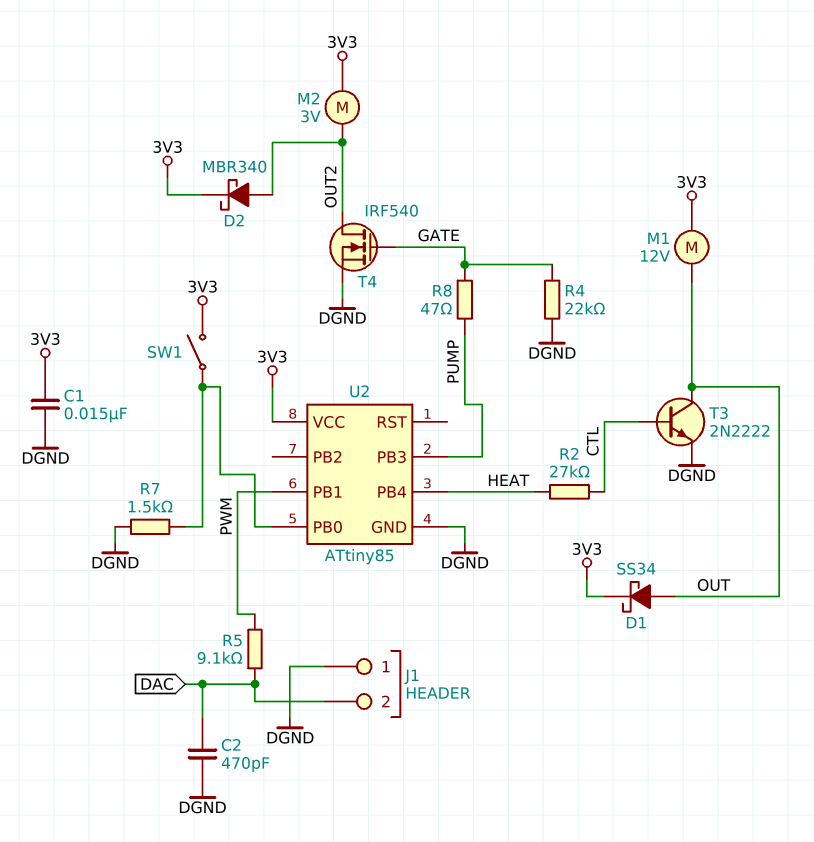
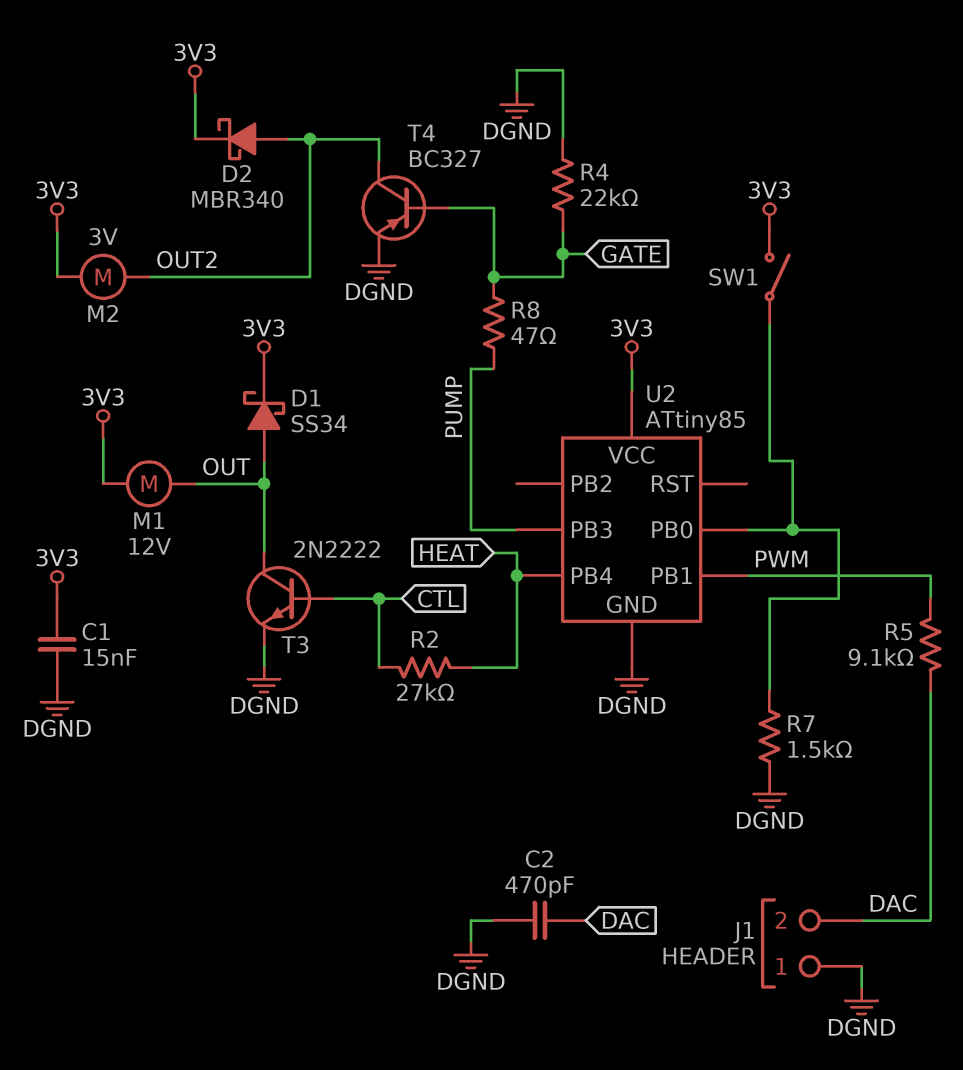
T4: NMOS IRF540 (G GATE, D OUT2, S DGND) -> PNP BC327 (B GATE, C OUT2, E DGND)

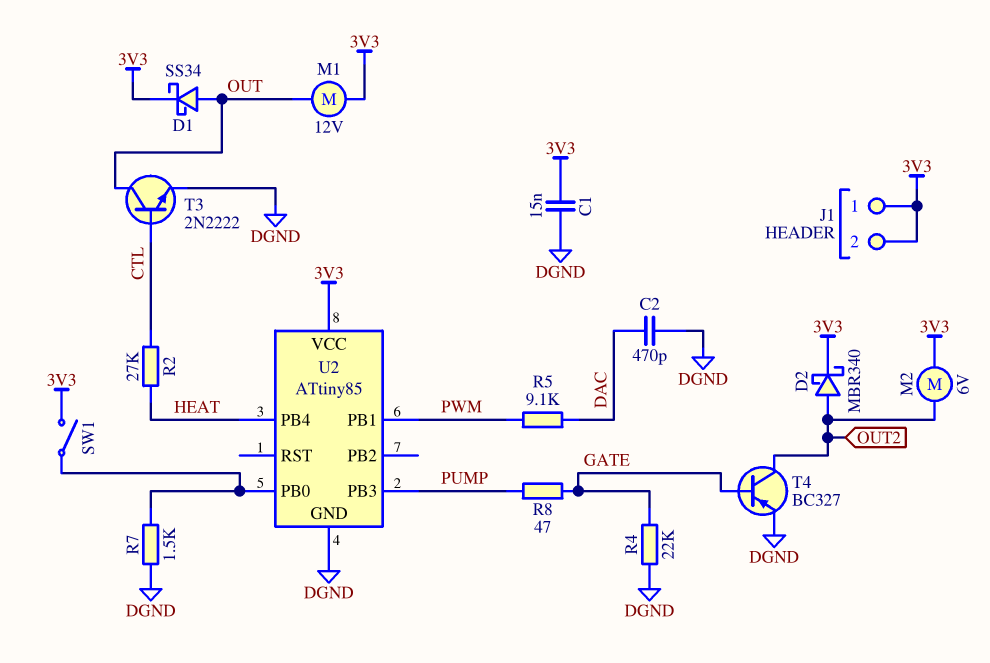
J1 pin 1: DGND -> 3V3
J1 pin 2: DAC -> 3V3
M2: motor 3V (3V3, OUT2) -> motor 6V (3V3, OUT2)

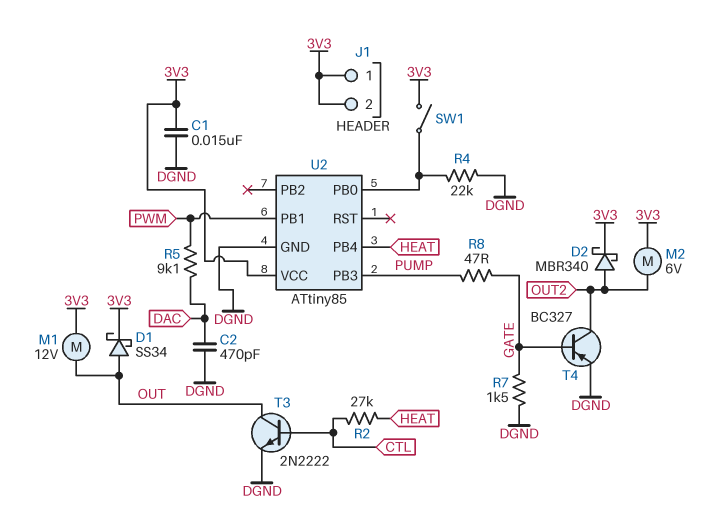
R4: 22k (DGND, GATE) -> 22k (DGND, U2/PB0)
R7: 1.5k (DGND, U2/PB0) -> 1.5k (DGND, GATE)

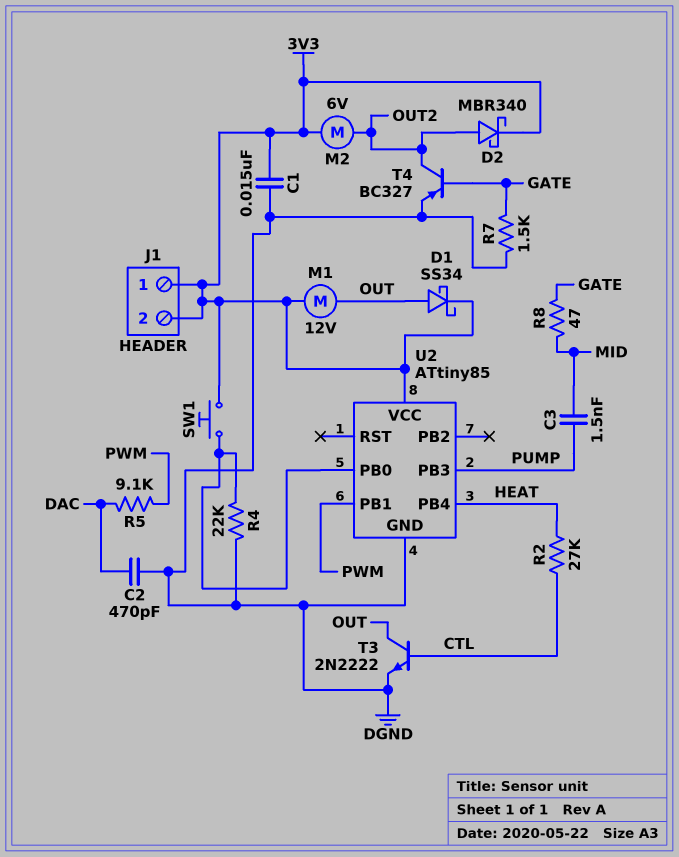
C3: none -> 1.5nF (MID, PUMP)
R8: 47 (GATE, PUMP) -> 47 (GATE, MID)
SW1: switch (3V3, U2/PB0) -> button (3V3, U2/PB0)

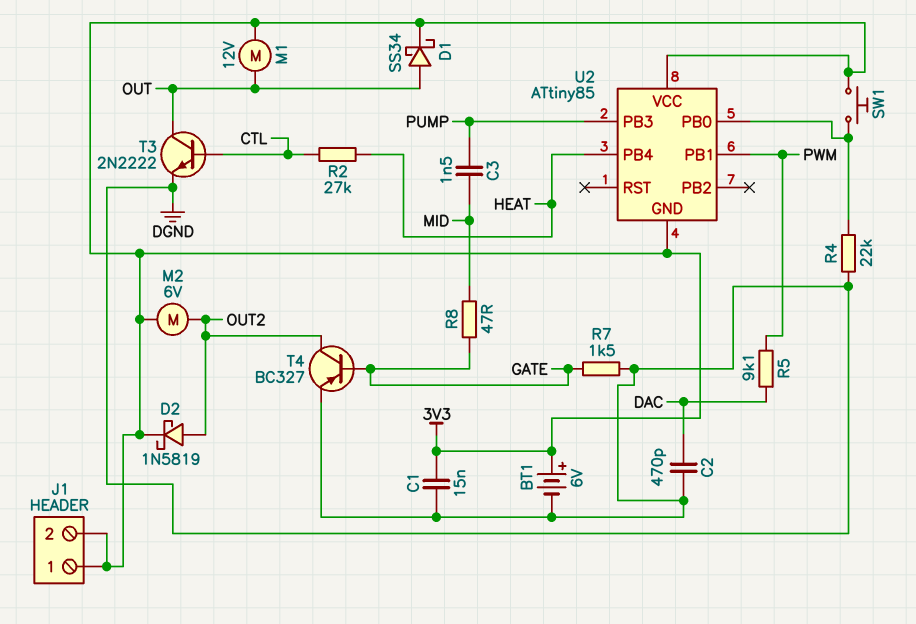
BT1: none -> 6V (plus 3V3, minus DGND)
D2: schottky MBR340 (A OUT2, K 3V3) -> schottky 1N5819 (A OUT2, K 3V3)
U2 pin GND: DGND -> 3V3

